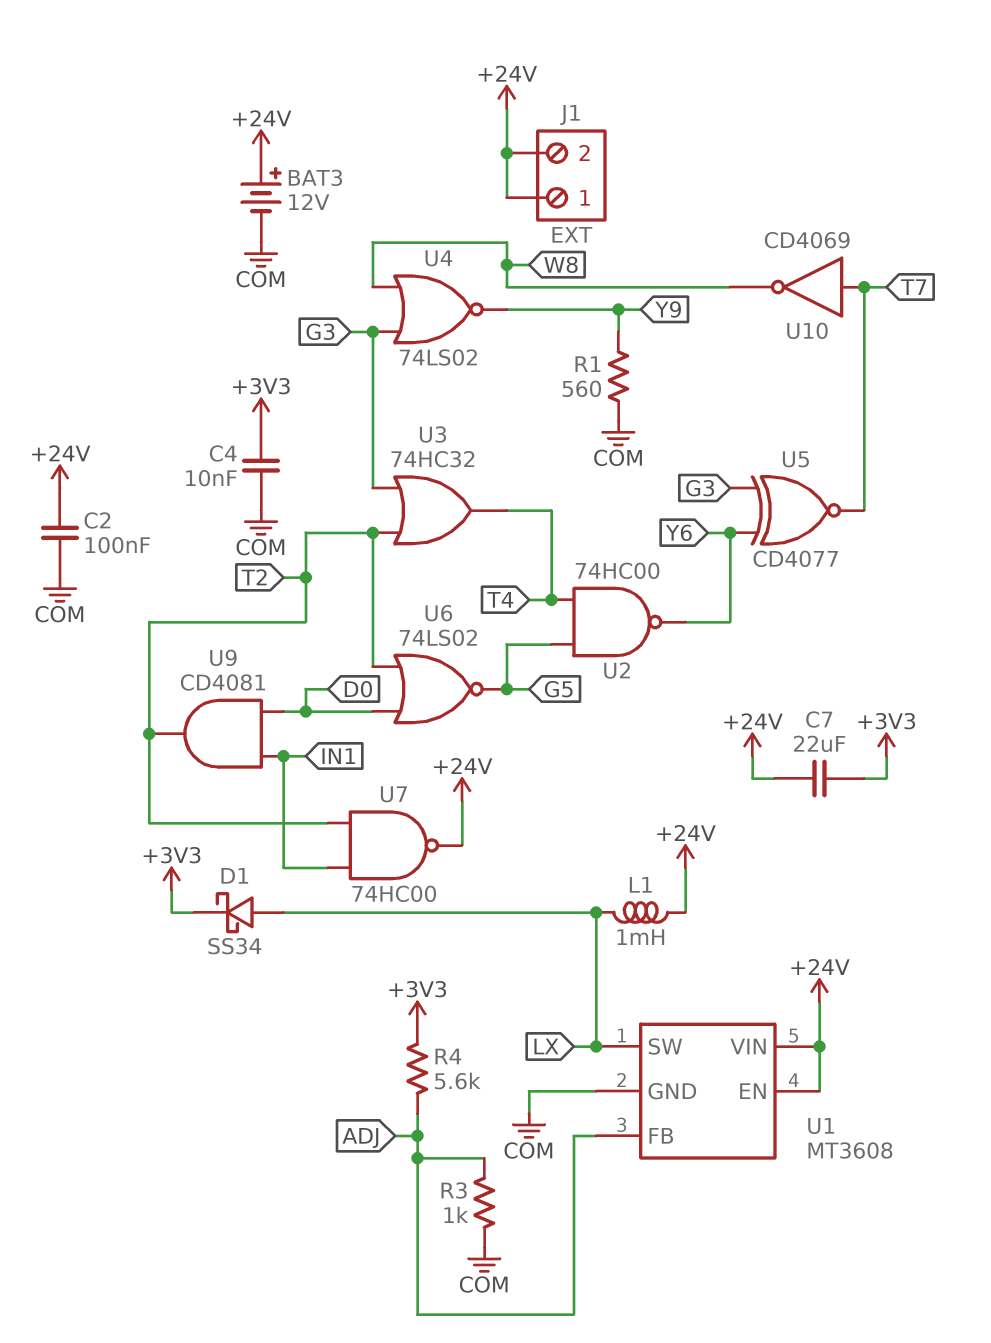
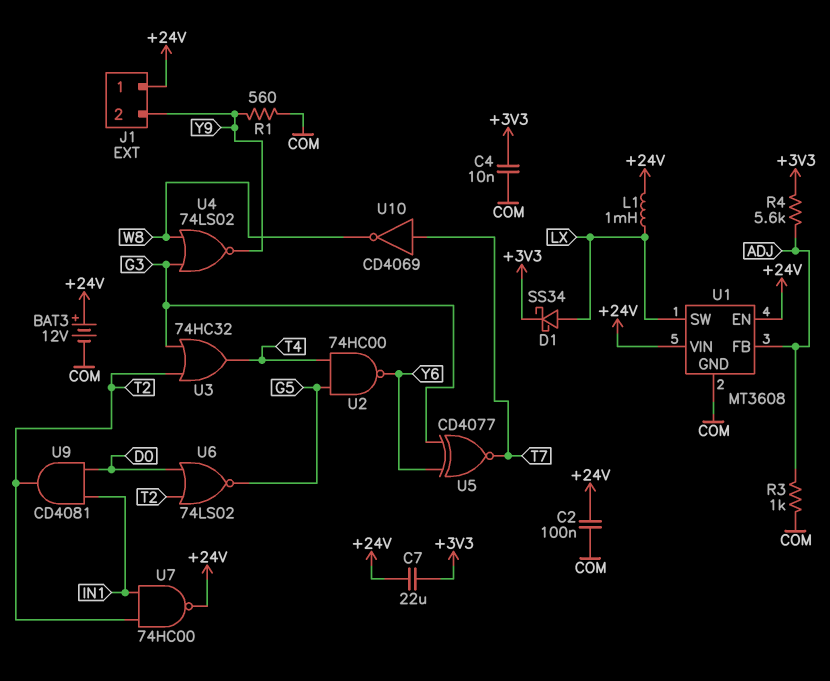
J1 pin 2: +24V -> Y9

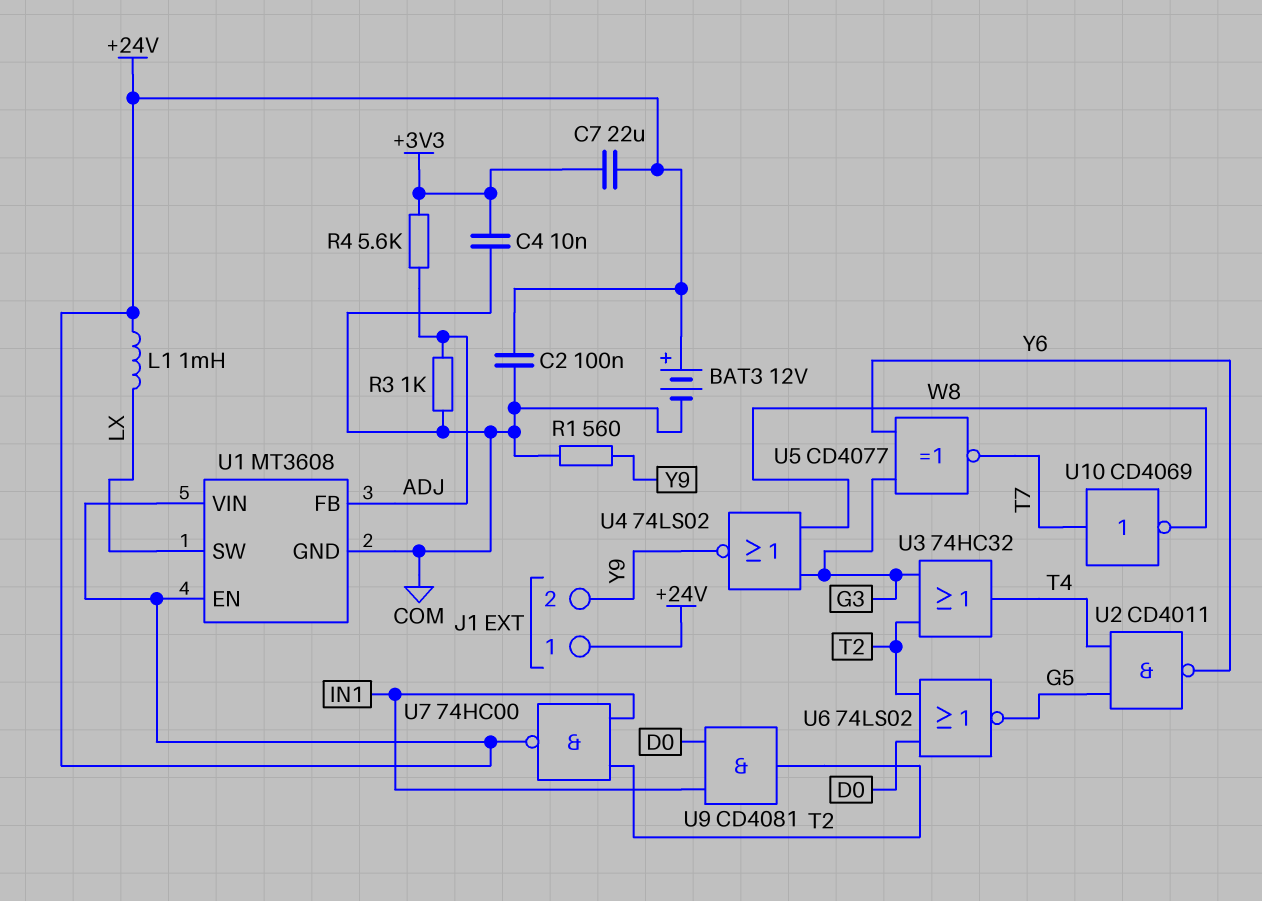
D1: schottky SS34 (A LX, K +3V3) -> none
U2: NAND 74HC00 (in G5, in T4, out Y6) -> NAND CD4011 (in G5, in T4, out Y6)

